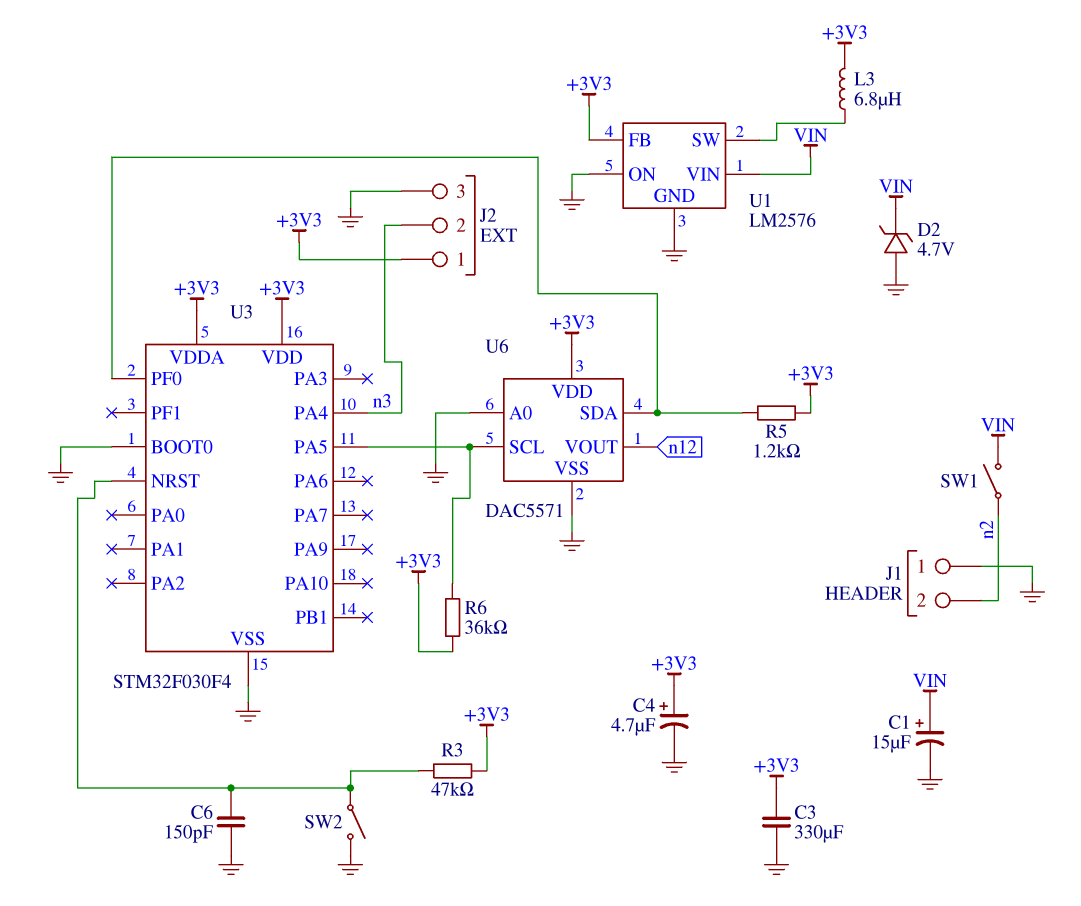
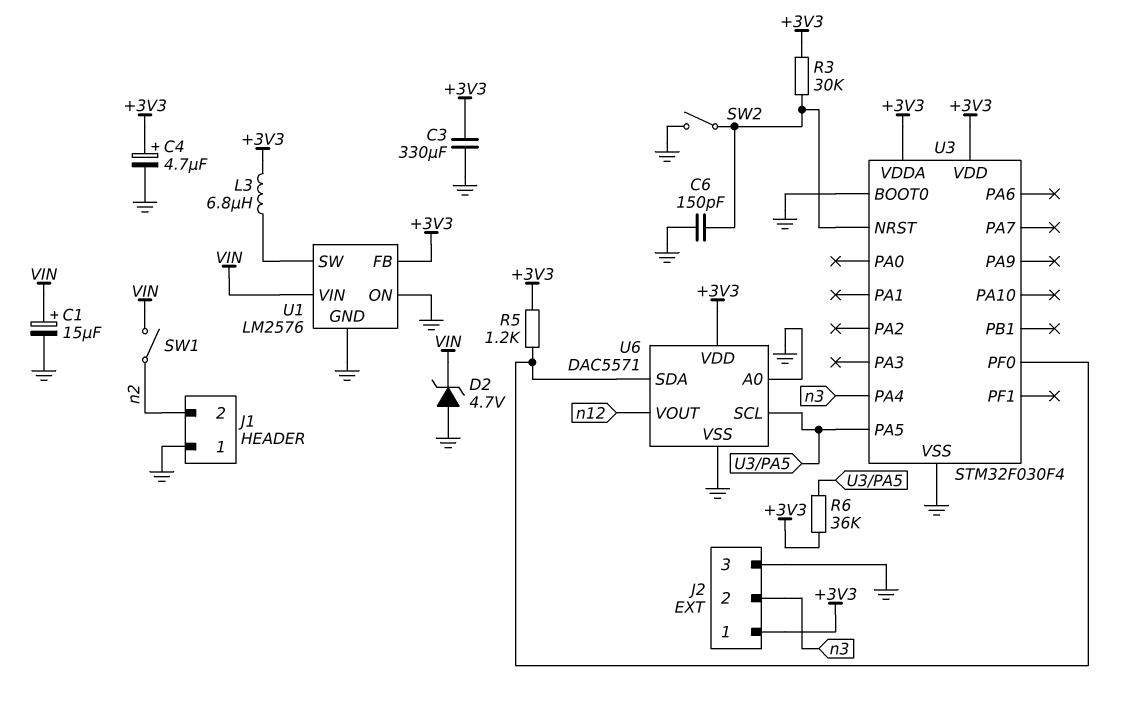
R3: 47k (+3V3, U3/NRST) -> 30k (+3V3, U3/NRST)

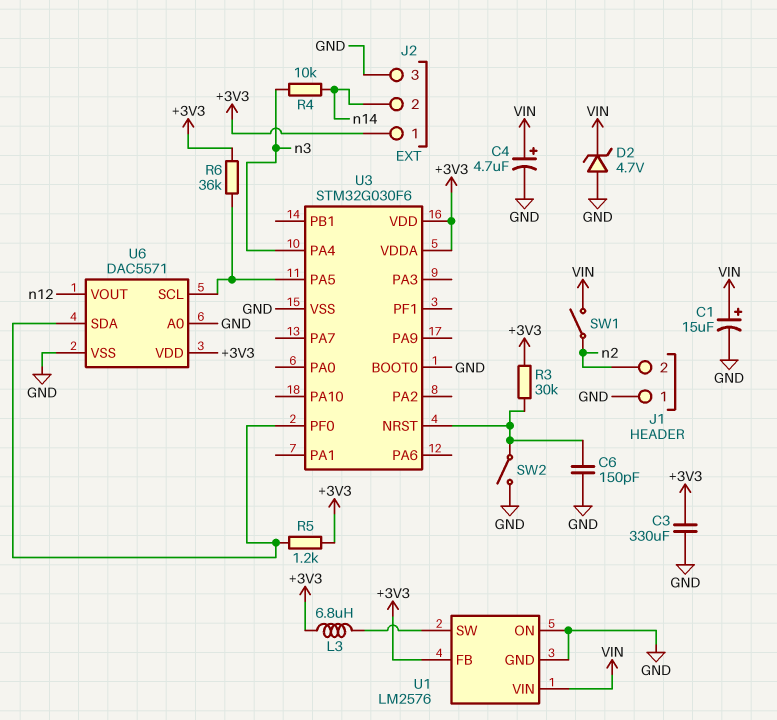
C4: 4.7uF (plus +3V3, minus GND) -> 4.7uF (plus VIN, minus GND)
J2 pin 2: n3 -> n14
R4: none -> 10k (n3, n14)
U3: STM32F030F4 -> STM32G030F6

